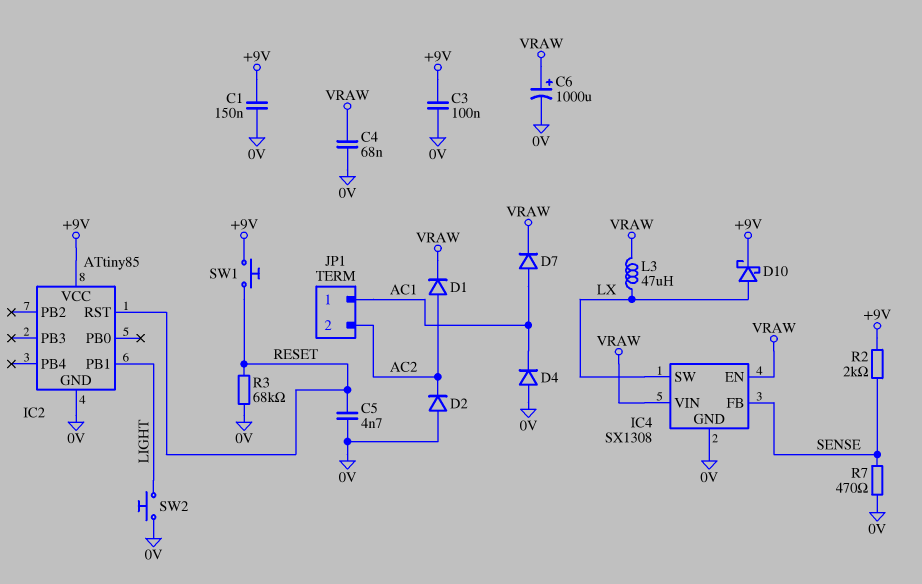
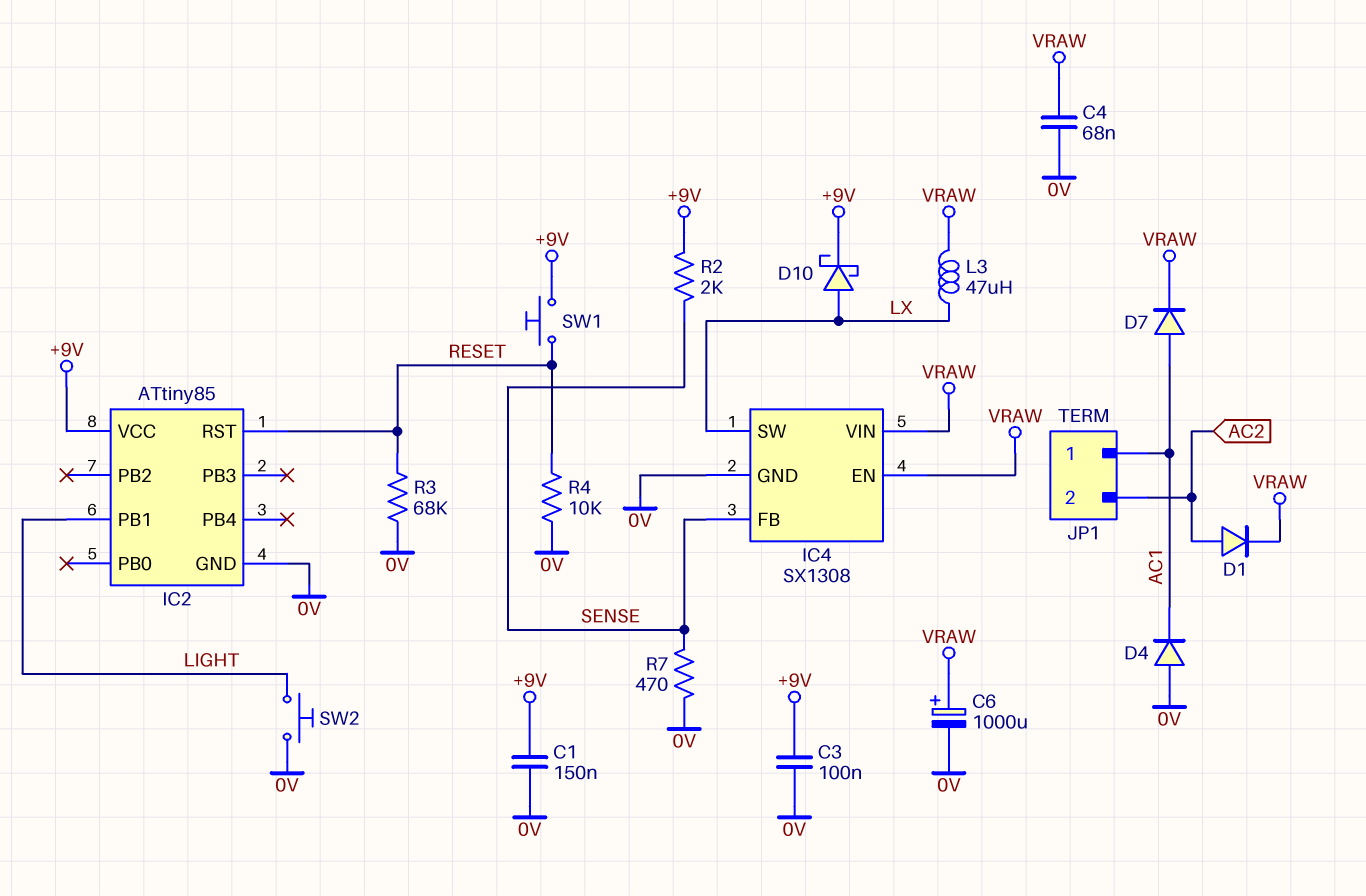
C5: 4.7nF (0V, RESET) -> none
D2: diode (A 0V, K AC2) -> none
R4: none -> 10k (0V, RESET)

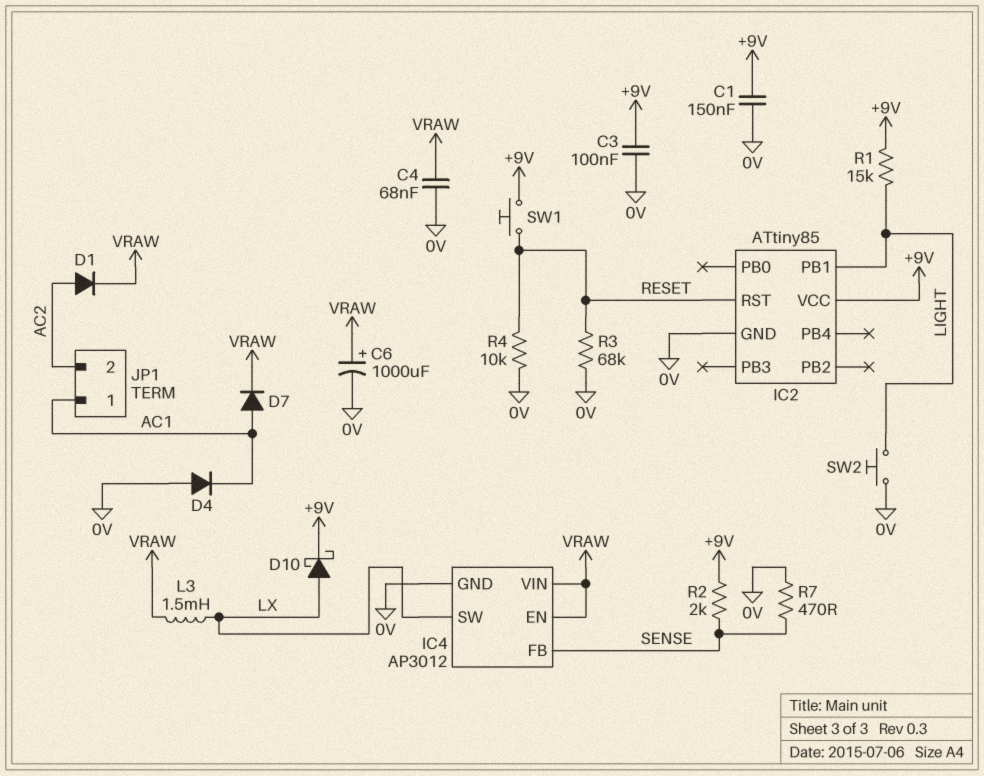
IC4: SX1308 -> AP3012
L3: 47uH (LX, VRAW) -> 1.5mH (LX, VRAW)
R1: none -> 15k (+9V, LIGHT)

